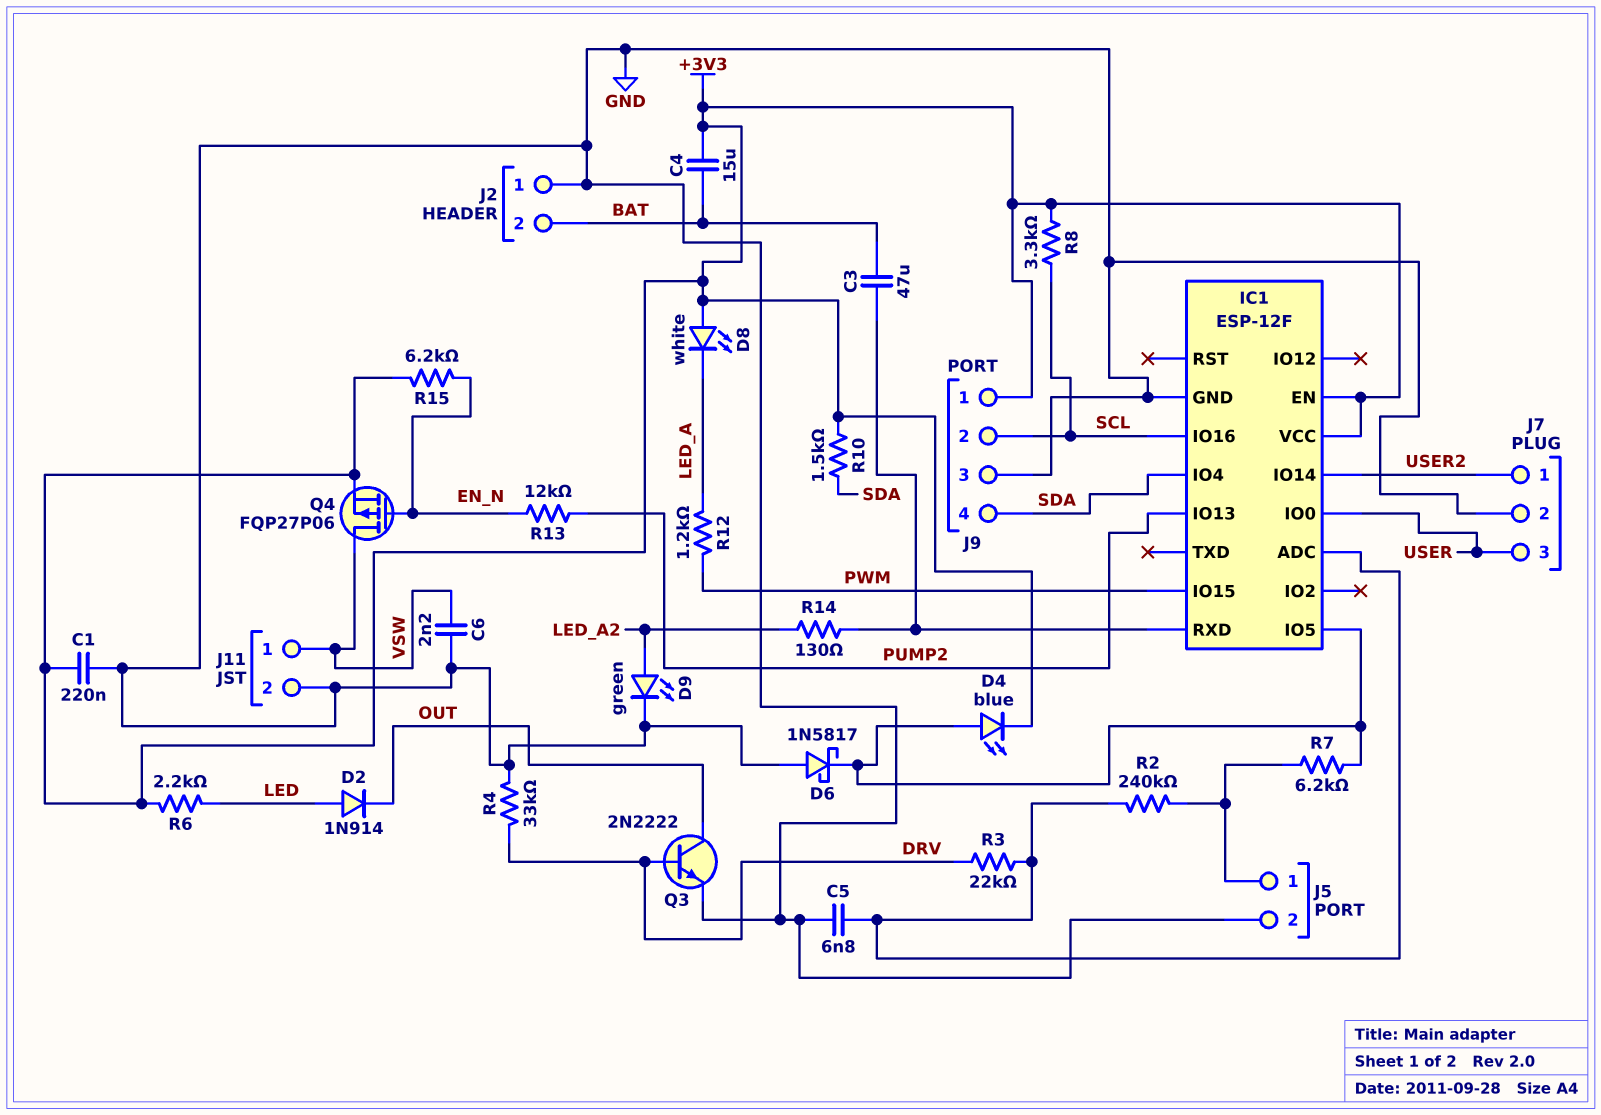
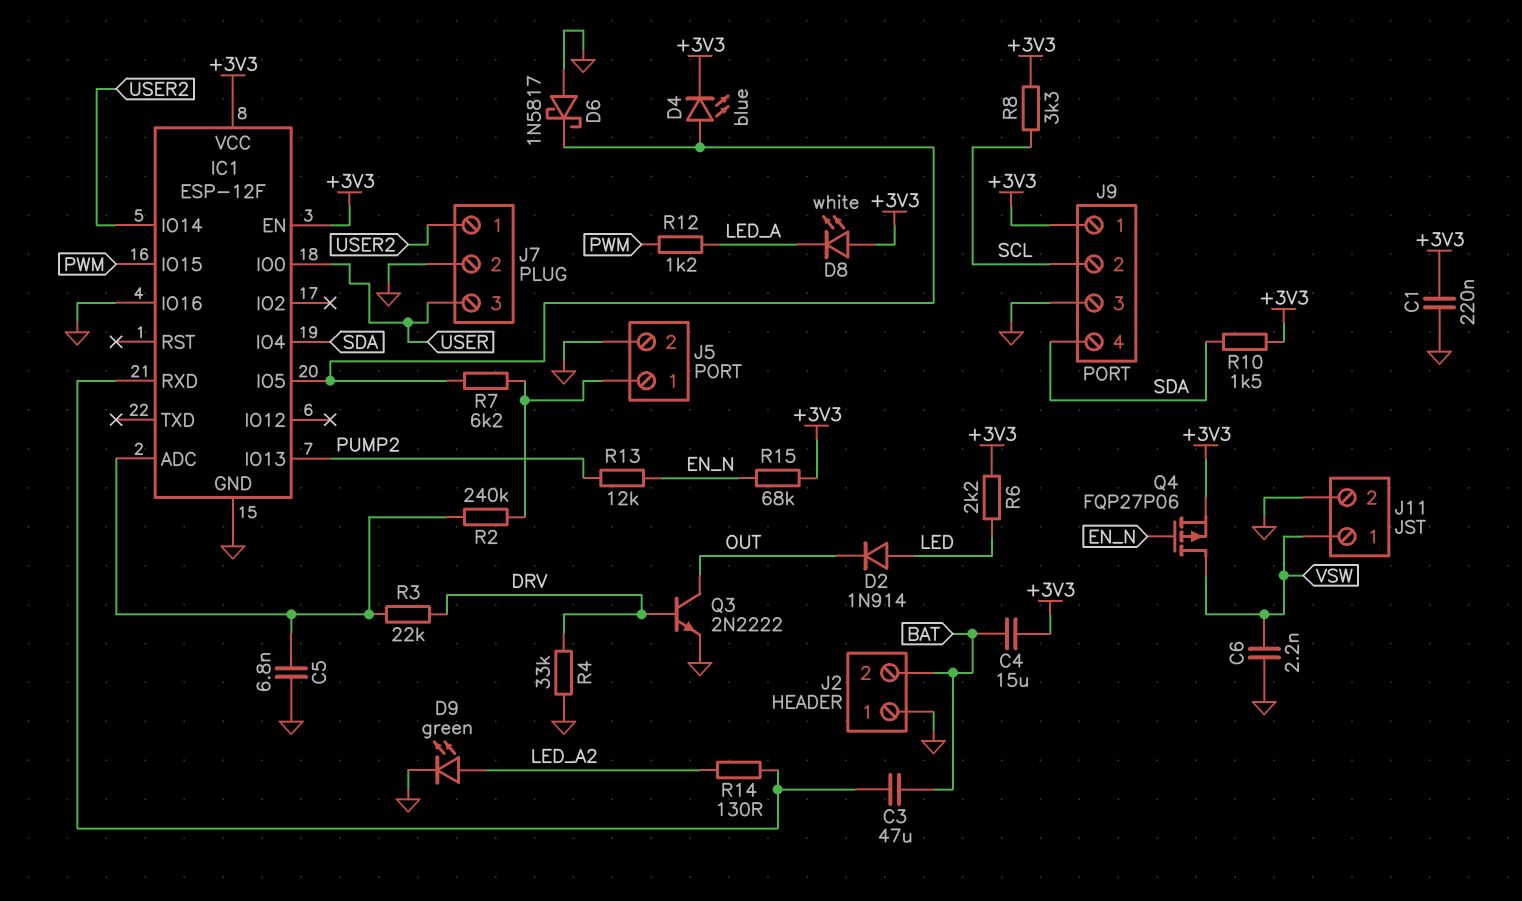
IC1 pin IO16: SCL -> GND
R15: 6.2k (+3V3, EN_N) -> 68k (+3V3, EN_N)

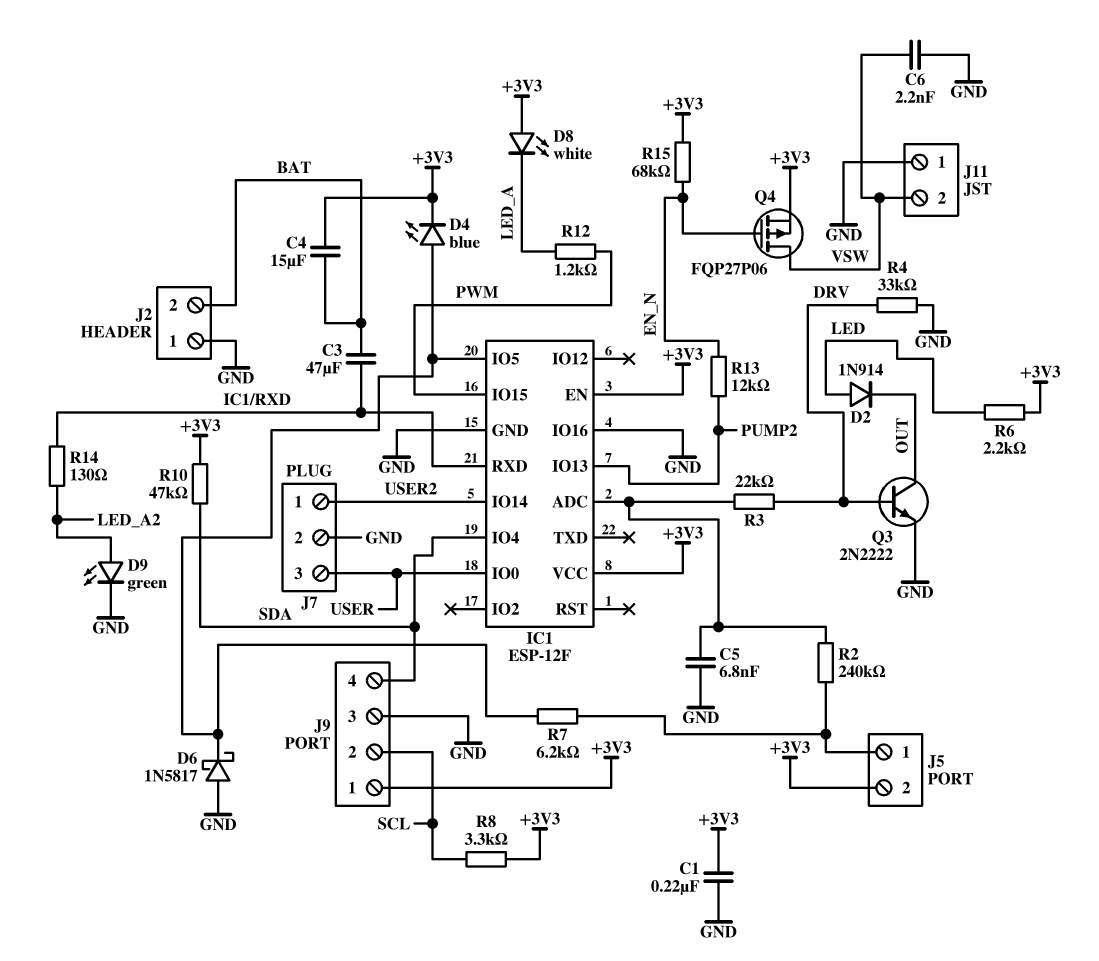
J5 pin 2: GND -> +3V3
J11 pin 1: VSW -> GND
J11 pin 2: GND -> VSW
R10: 1.5k (+3V3, SDA) -> 47k (+3V3, SDA)

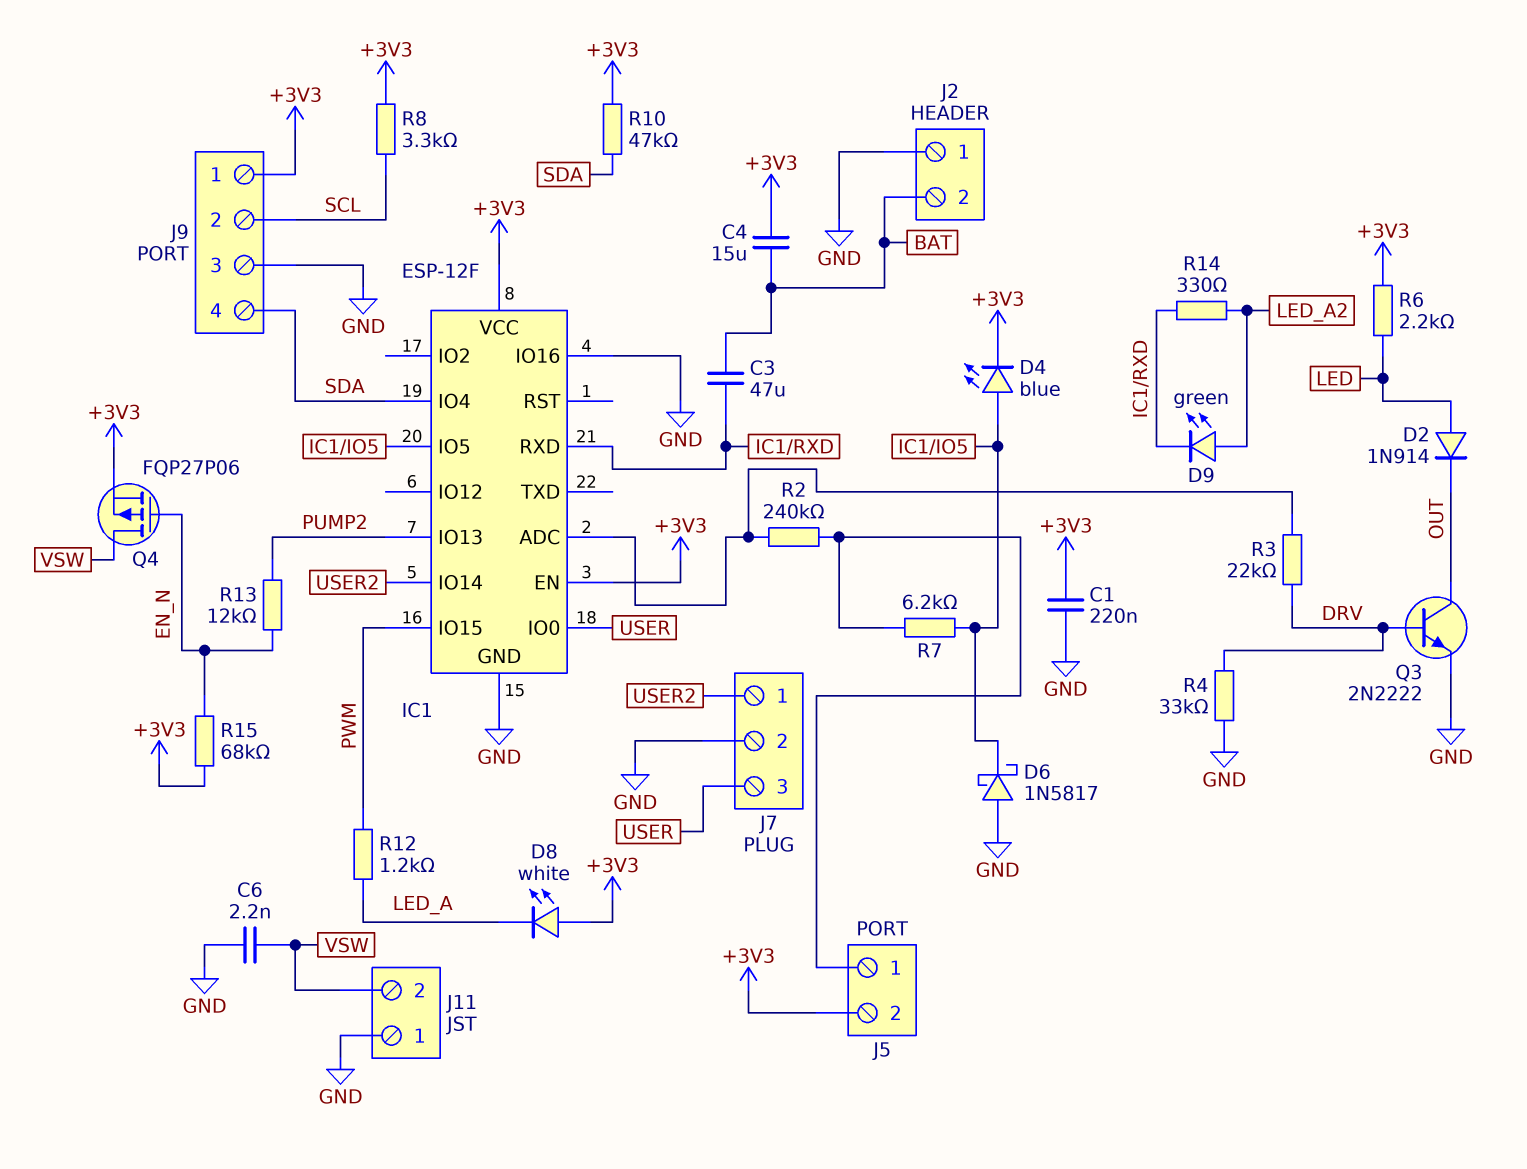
C5: 6.8nF (GND, IC1/ADC) -> none
D9: LED green (A LED_A2, K GND) -> LED green (A LED_A2, K IC1/RXD)
R14: 130 (IC1/RXD, LED_A2) -> 330 (IC1/RXD, LED_A2)

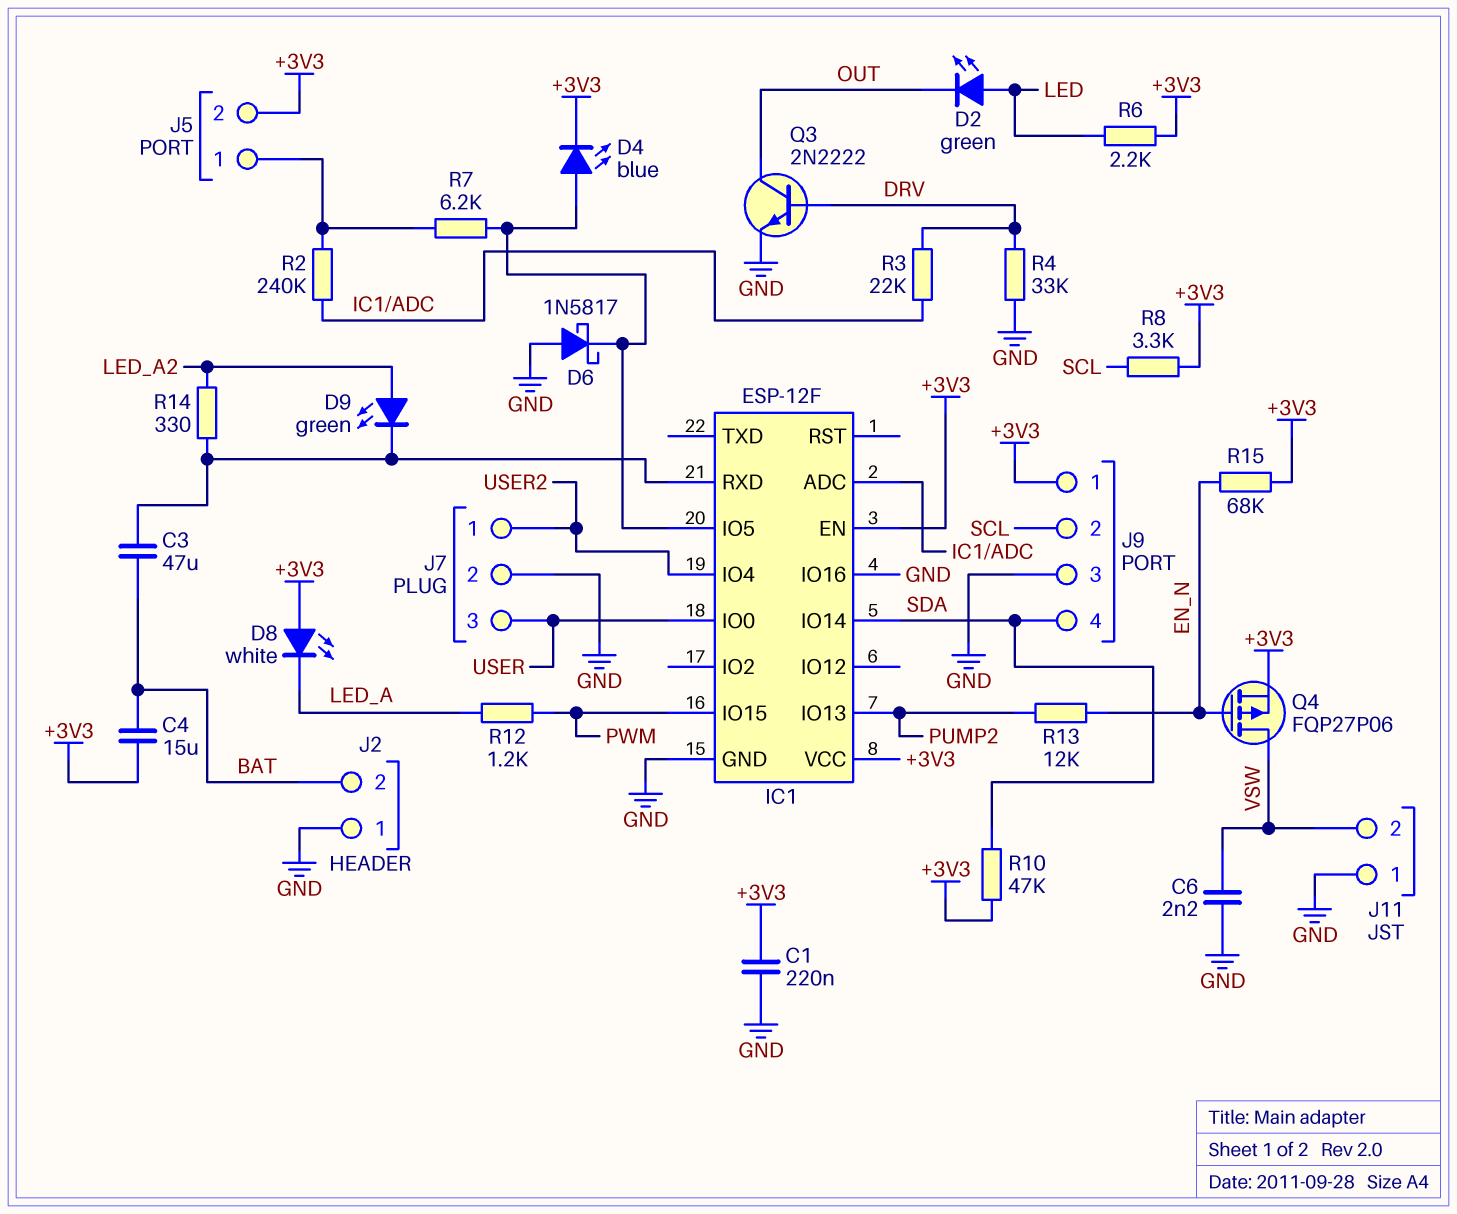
D2: diode 1N914 (A LED, K OUT) -> LED green (A LED, K OUT)
IC1 pin IO4: SDA -> USER2
IC1 pin IO14: USER2 -> SDA

